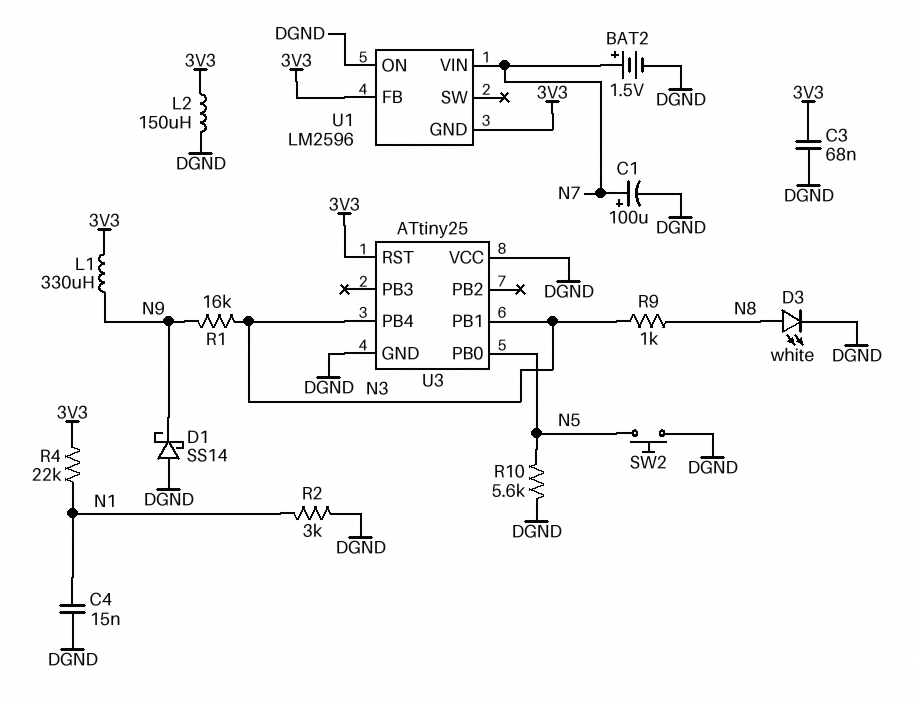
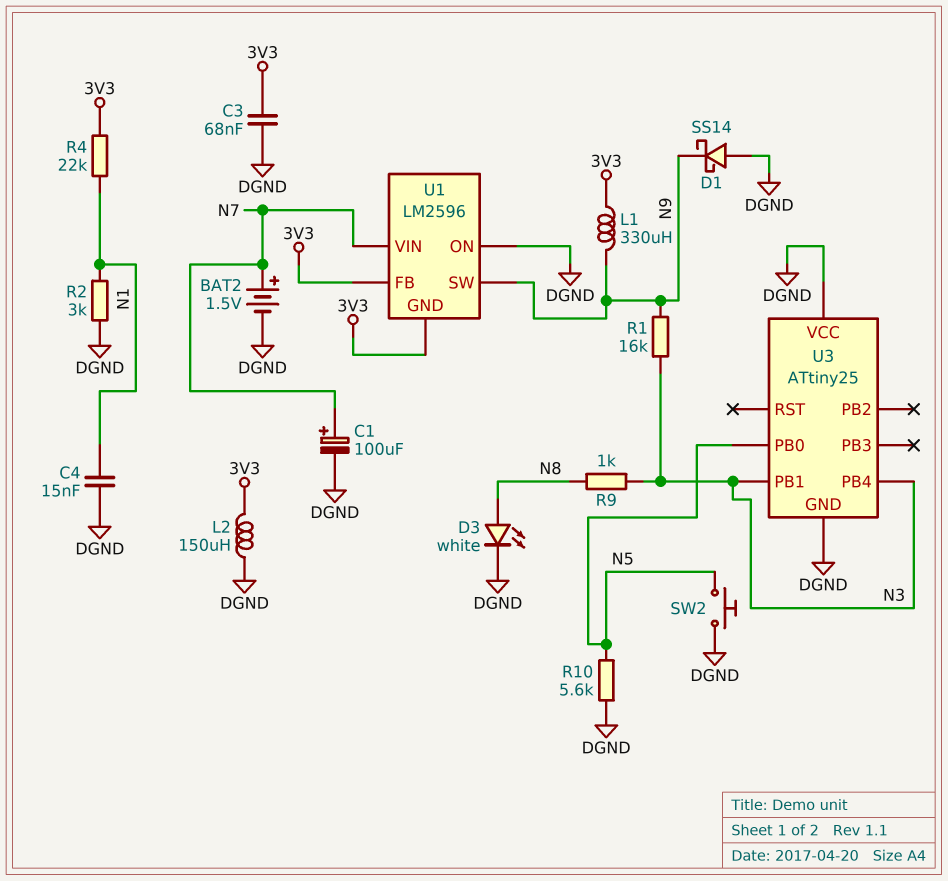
U1 pin SW: none -> N9
U3 pin RST: 3V3 -> none

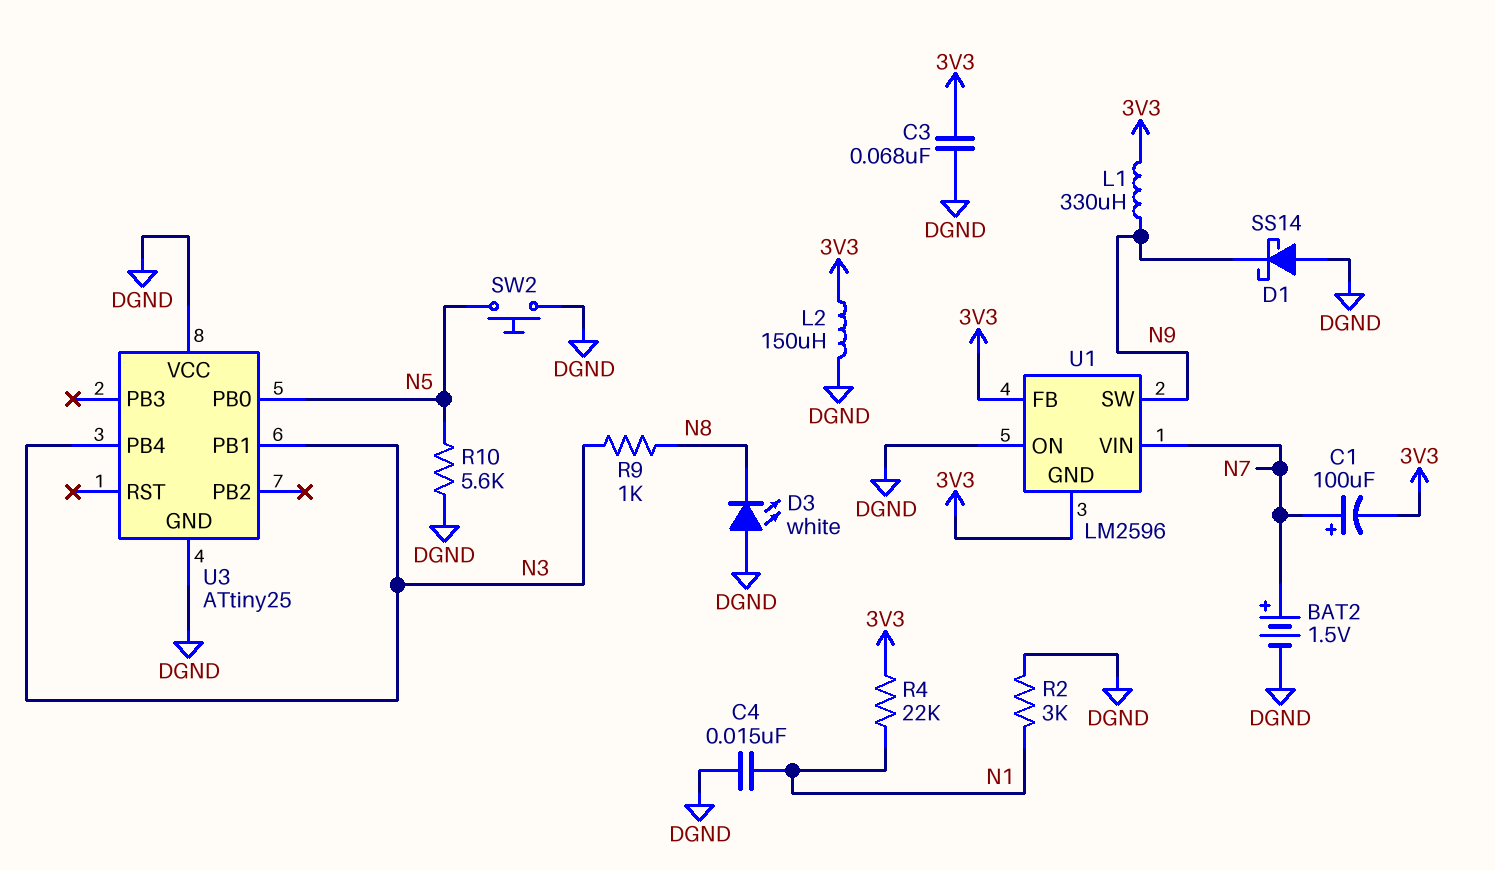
C1: 100uF (plus N7, minus DGND) -> 100uF (plus N7, minus 3V3)
D3: LED white (A N8, K DGND) -> LED white (A DGND, K N8)
R1: 16k (N3, N9) -> none

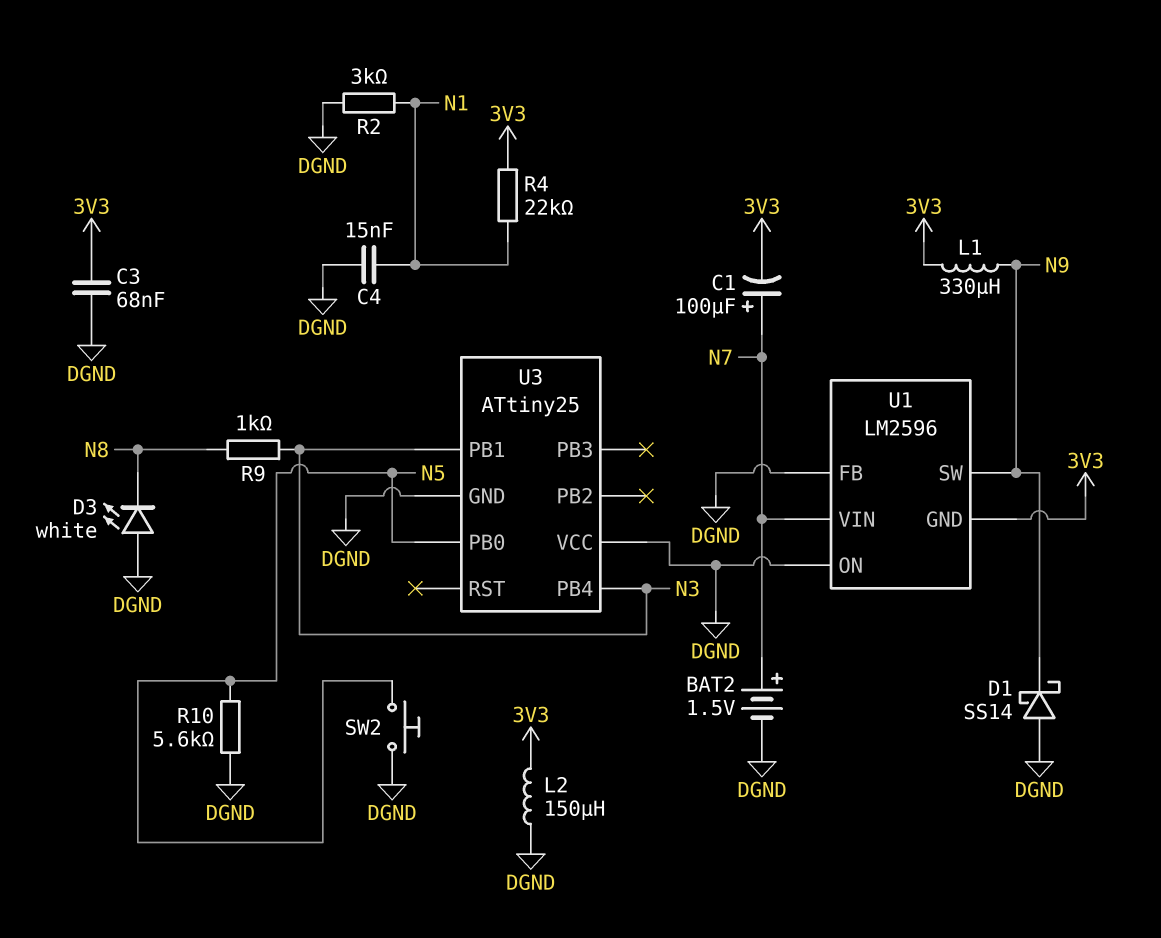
U1 pin FB: 3V3 -> DGND

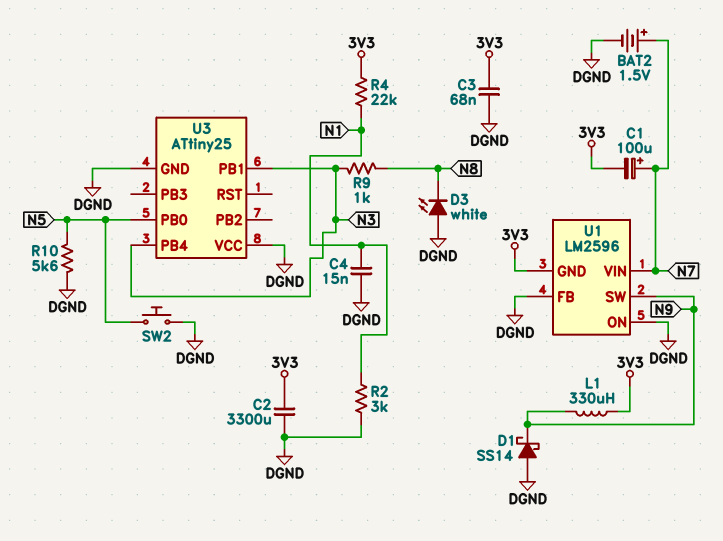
C2: none -> 3300uF (3V3, DGND)
L2: 150uH (3V3, DGND) -> none

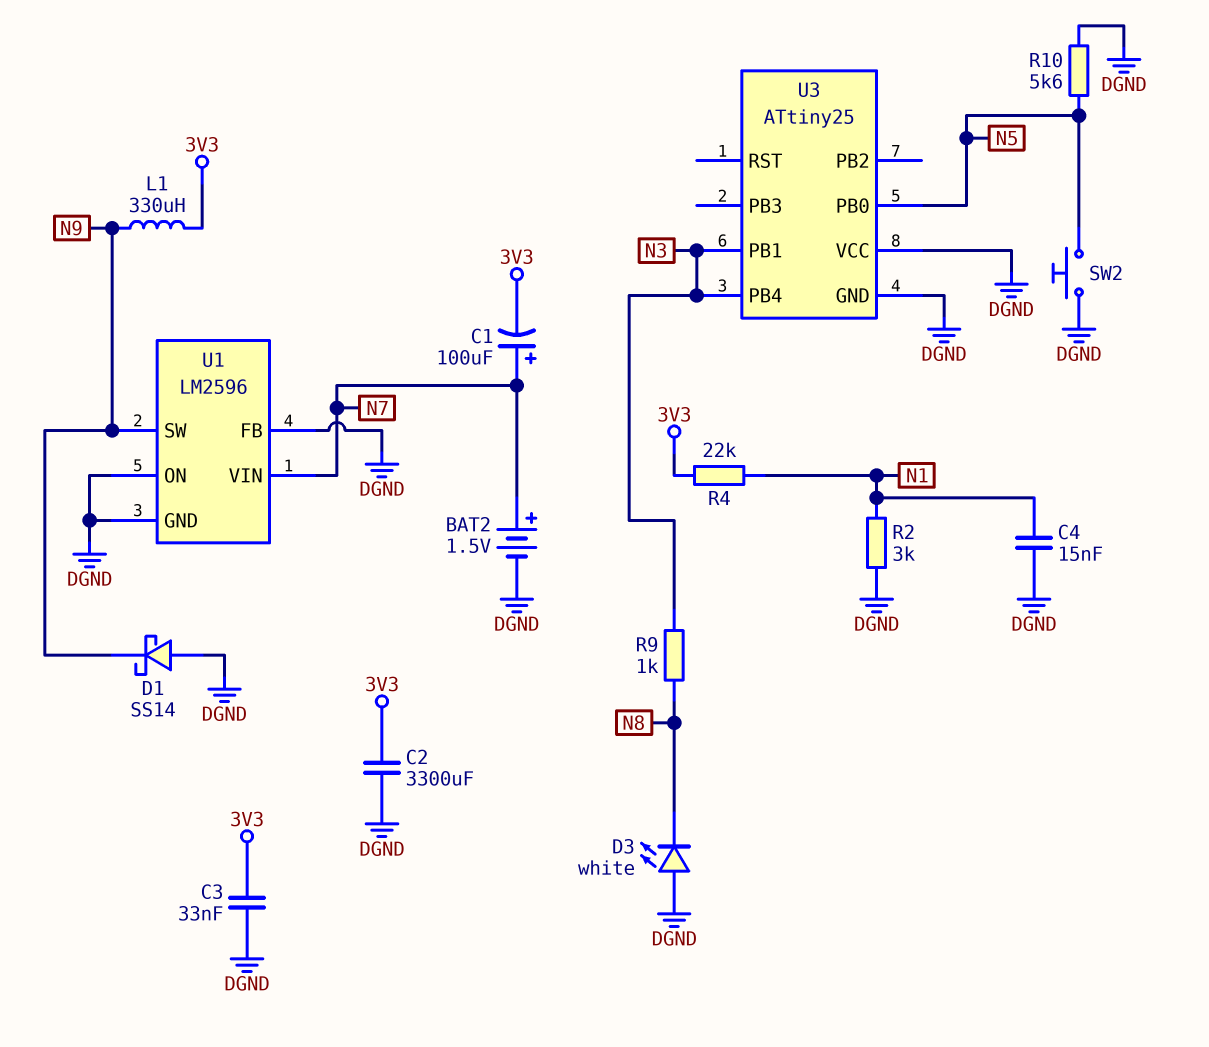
C3: 68nF (3V3, DGND) -> 33nF (3V3, DGND)
U1 pin GND: 3V3 -> DGND

